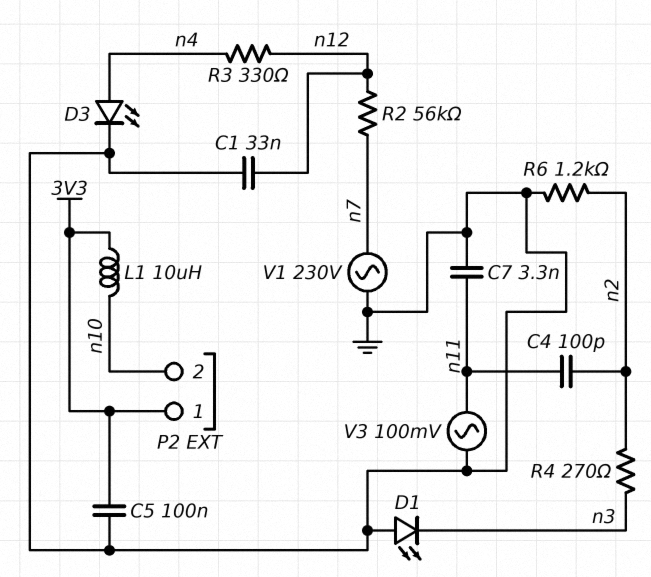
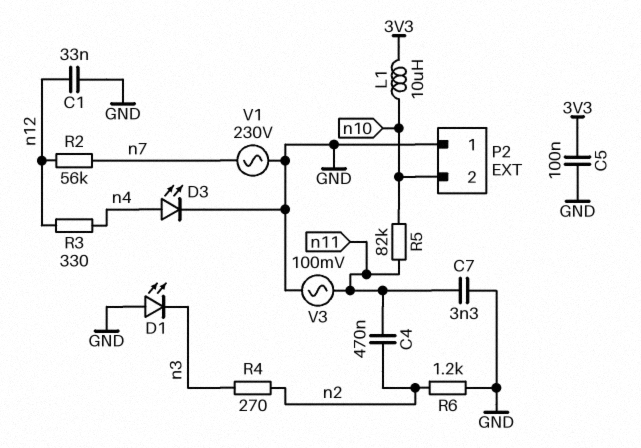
C4: 100pF (n2, n11) -> 470nF (n2, n11)
P2 pin 1: 3V3 -> GND
R5: none -> 82k (n10, n11)

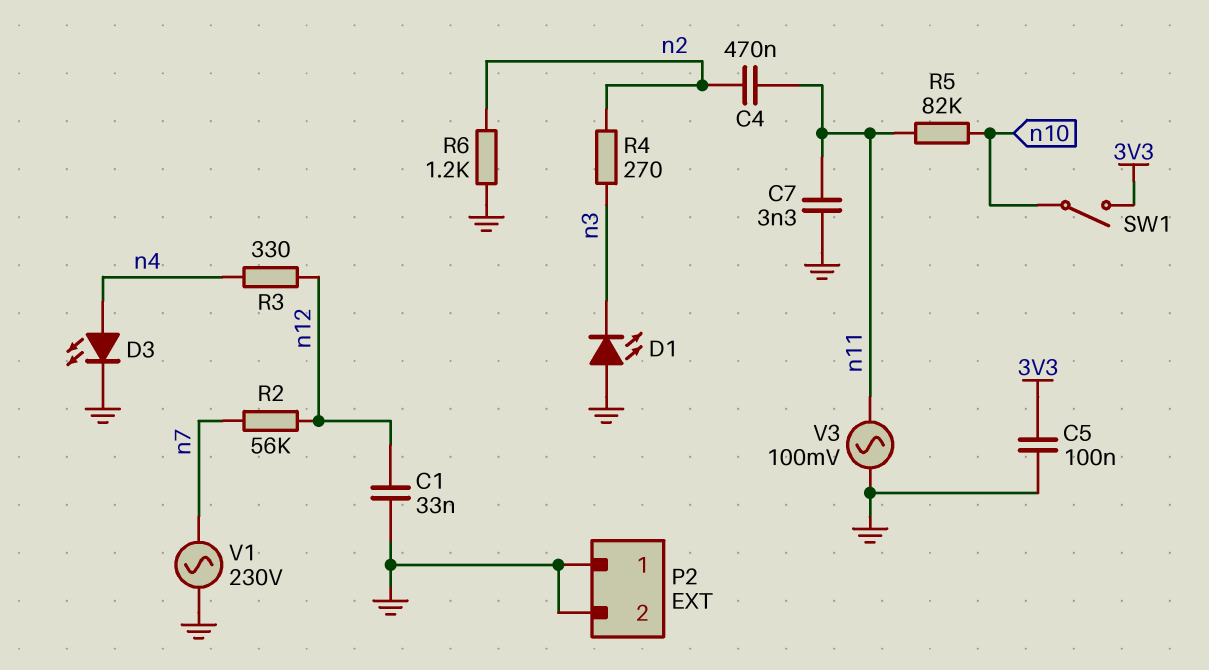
L1: 10uH (3V3, n10) -> none
P2 pin 2: n10 -> GND
SW1: none -> switch (3V3, n10)

